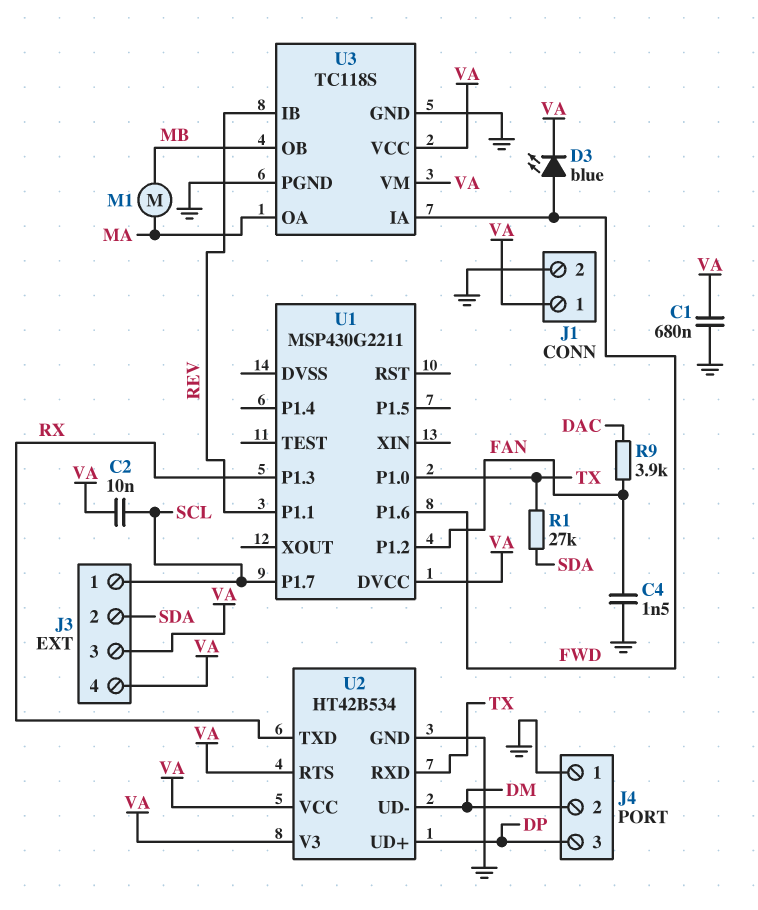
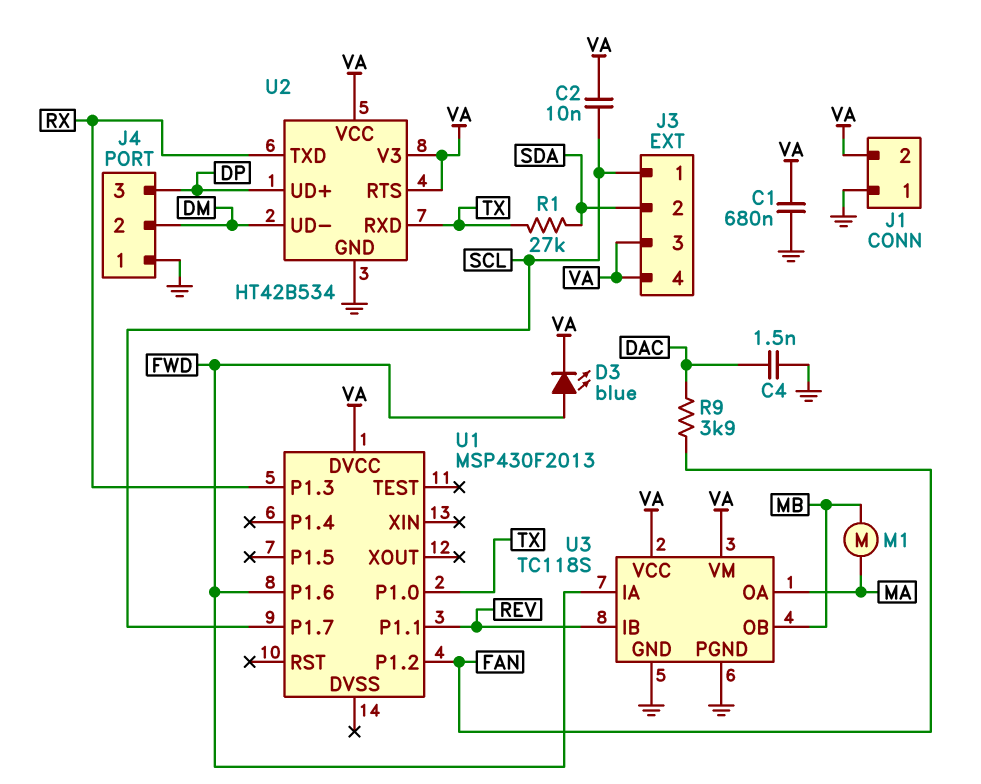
C4: 1.5nF (FAN, GND) -> 1.5nF (DAC, GND)
J1 pin 1: VA -> GND
J1 pin 2: GND -> VA
U1: MSP430G2211 -> MSP430F2013

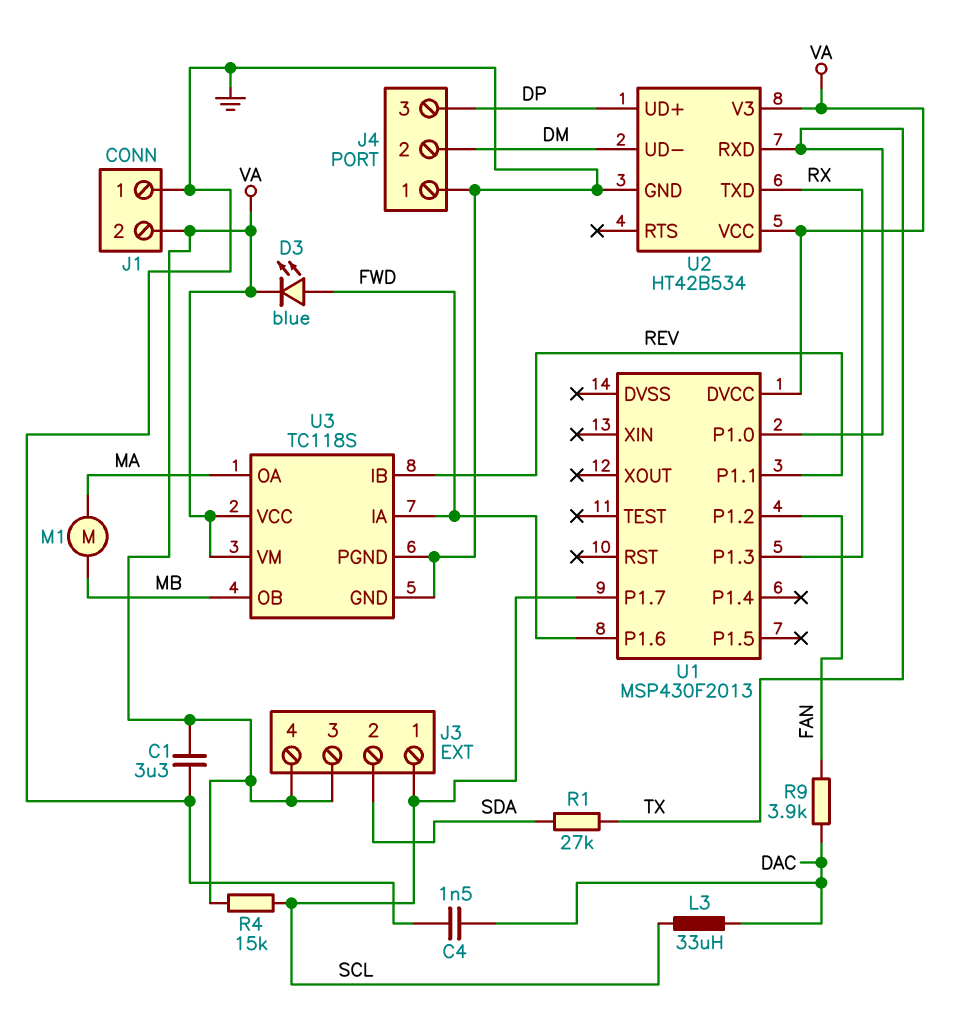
C1: 680nF (GND, VA) -> 3.3uF (GND, VA)
C2: 10nF (SCL, VA) -> none
L3: none -> 33uH (DAC, SCL)
R4: none -> 15k (SCL, VA)
U2 pin RTS: VA -> none

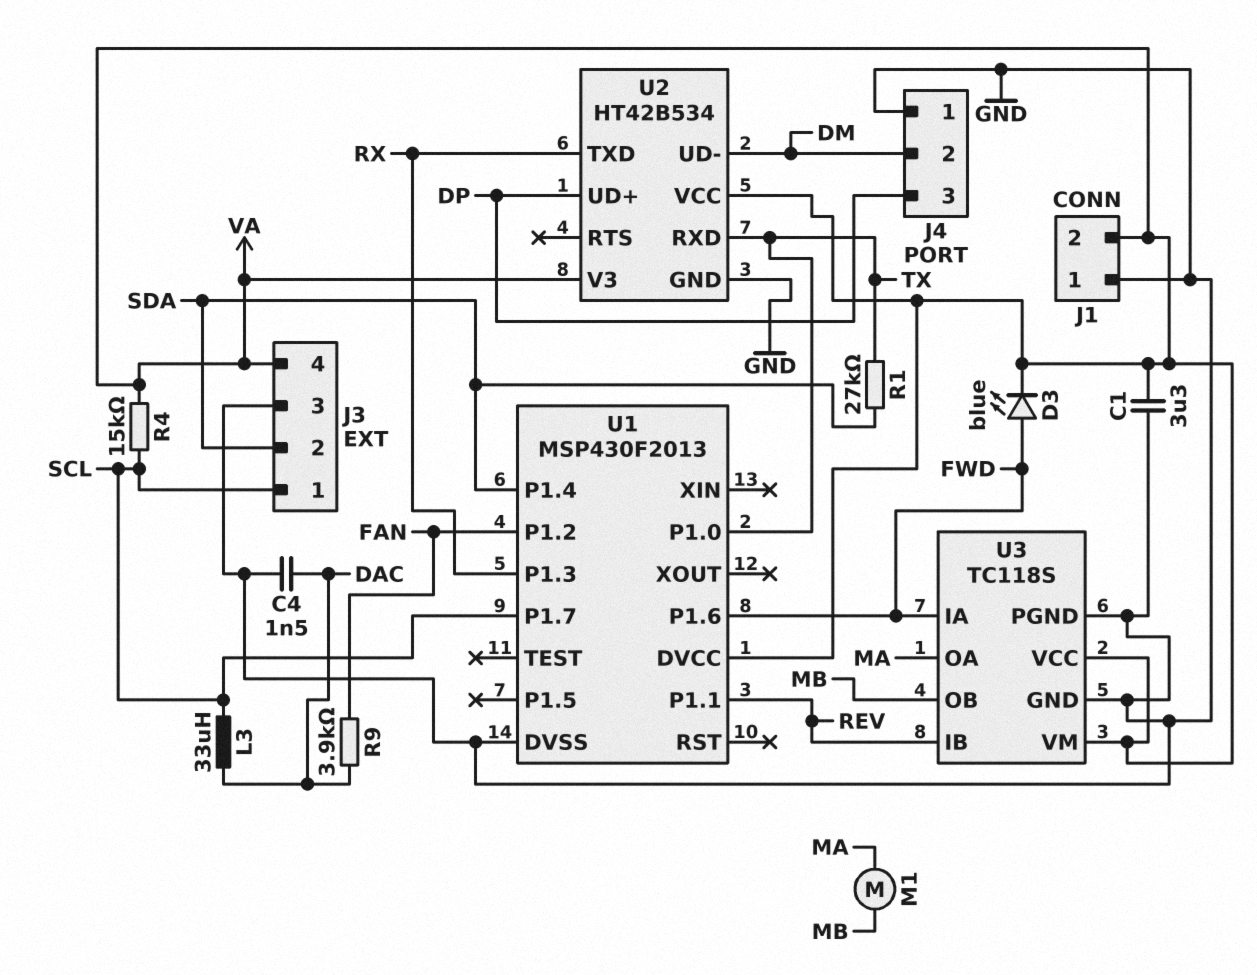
J3 pin 3: VA -> GND
U1 pin DVSS: none -> GND
U1 pin P1.4: none -> SDA

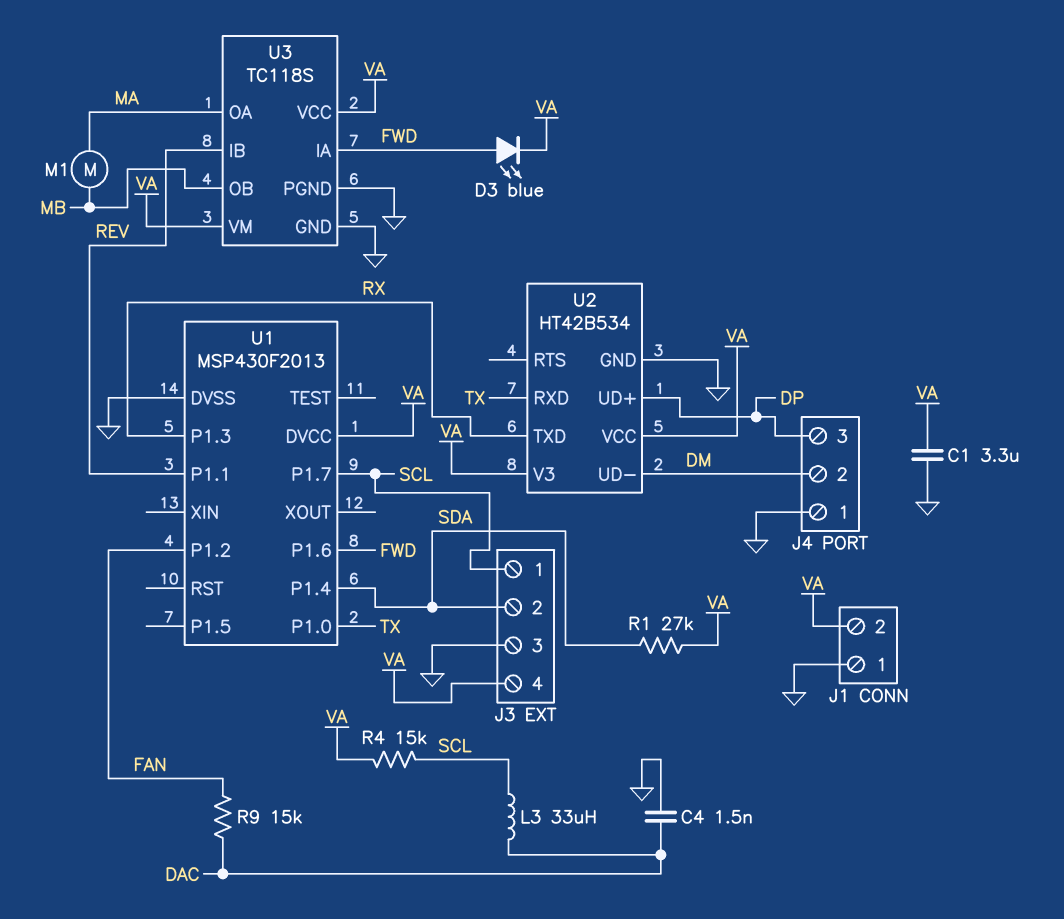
R1: 27k (SDA, TX) -> 27k (SDA, VA)
R9: 3.9k (DAC, FAN) -> 15k (DAC, FAN)

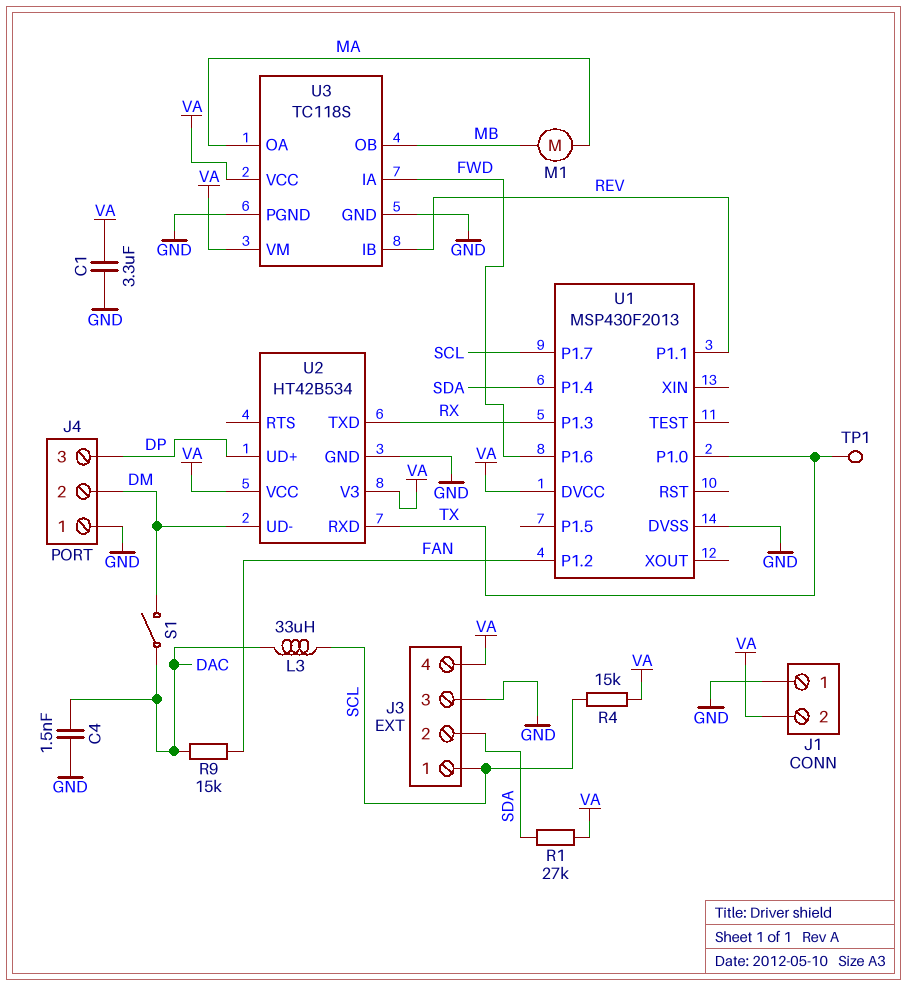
D3: LED blue (A FWD, K VA) -> none
S1: none -> switch (DAC, DM)
TP1: none -> test point (TX)

